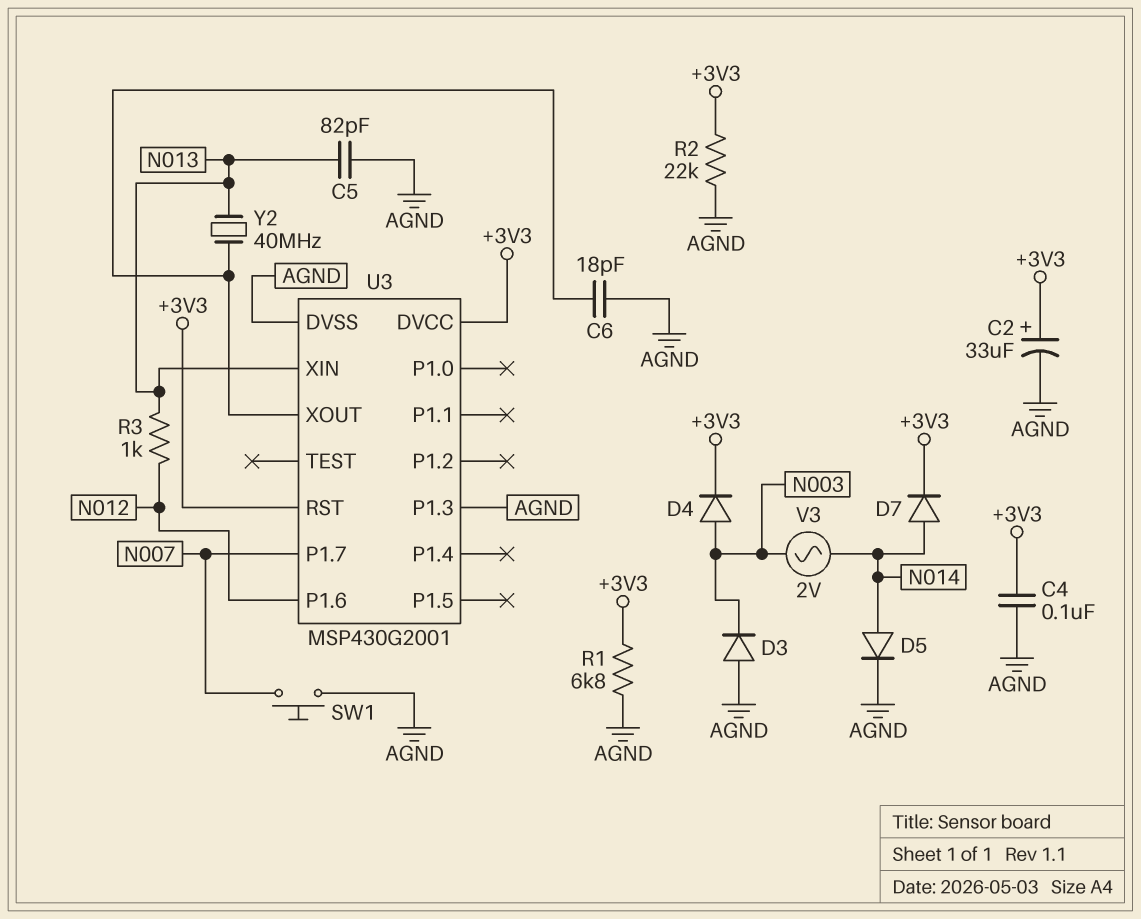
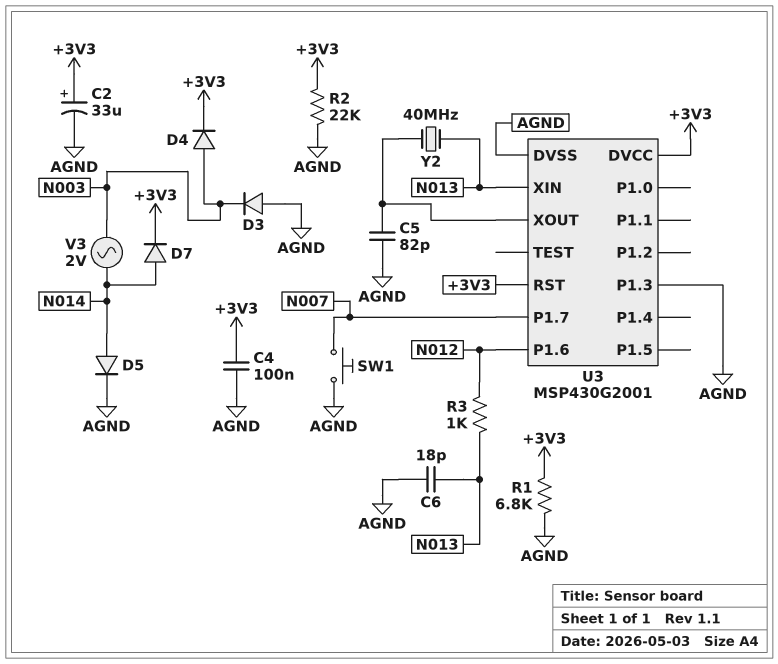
C5: 82pF (AGND, N013) -> 82pF (AGND, U3/XOUT)
C6: 18pF (AGND, U3/XOUT) -> 18pF (AGND, N013)

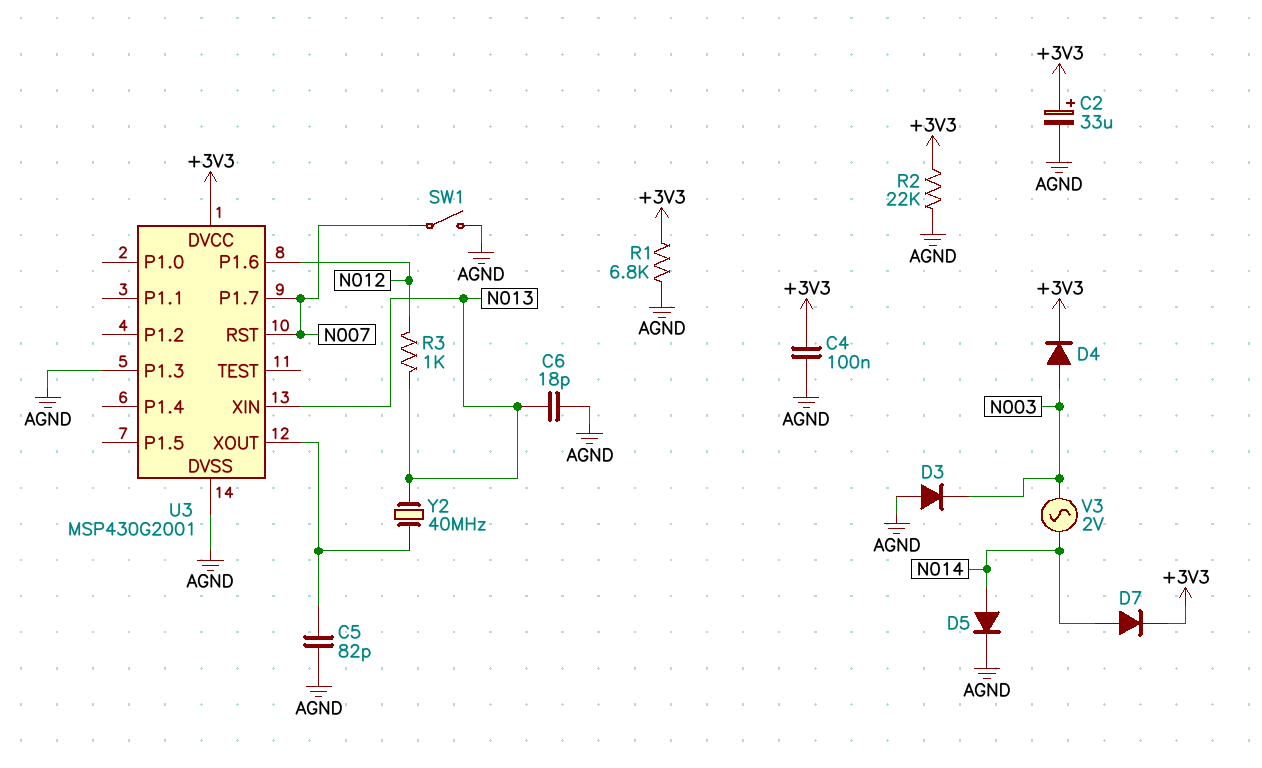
SW1: button (AGND, N007) -> switch (AGND, N007)
U3 pin RST: +3V3 -> N007

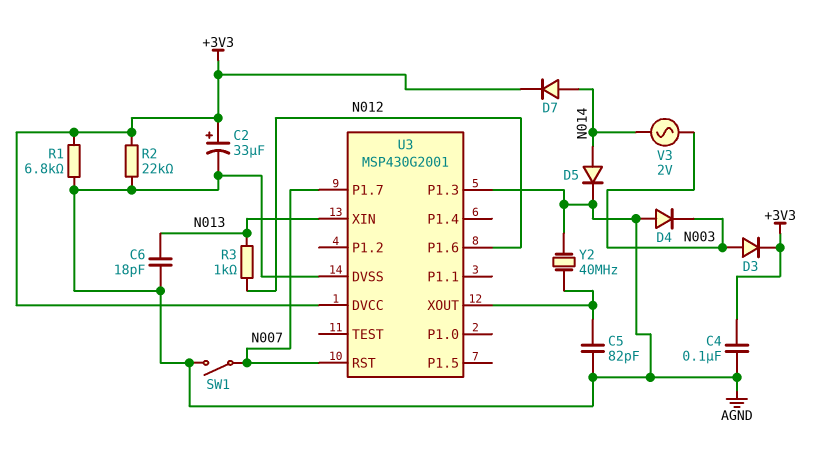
D3: diode (A AGND, K N003) -> diode (A N003, K +3V3)
D4: diode (A N003, K +3V3) -> diode (A AGND, K N003)
Y2: 40MHz (N013, U3/XOUT) -> 40MHz (AGND, U3/XOUT)

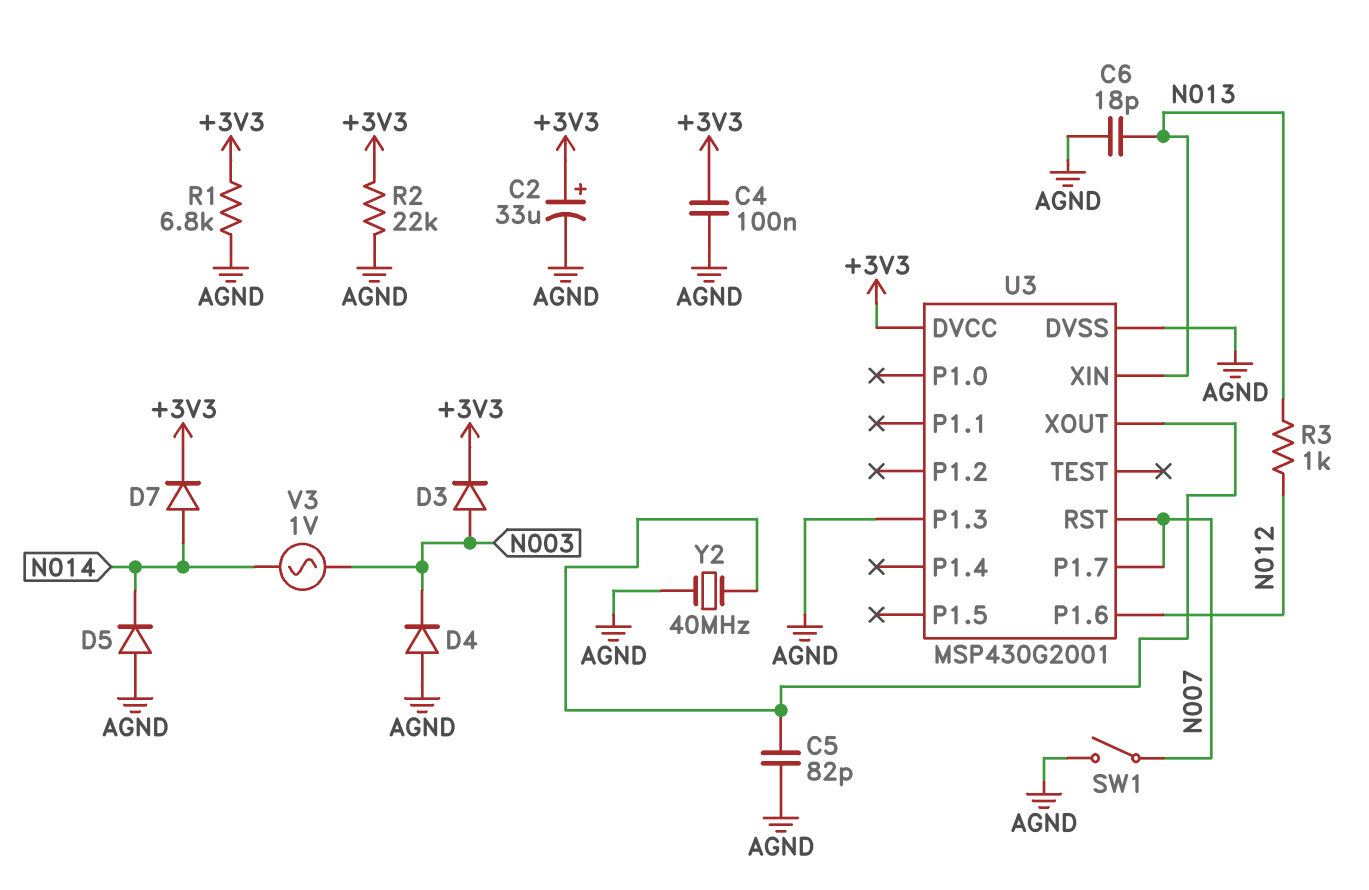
D5: diode (A N014, K AGND) -> diode (A AGND, K N014)
V3: AC 2V (N003, N014) -> AC 1V (N003, N014)

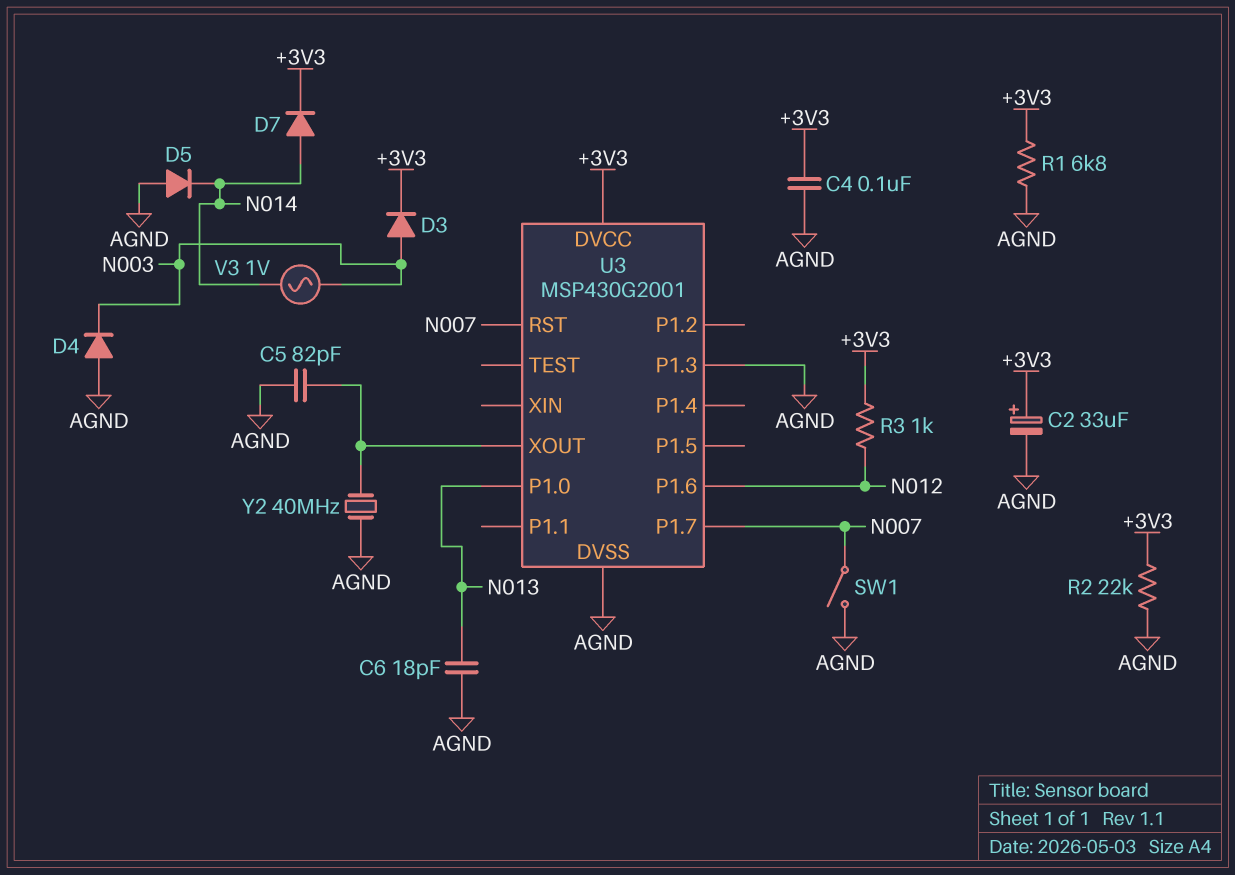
R3: 1k (N012, N013) -> 1k (+3V3, N012)
U3 pin P1.0: none -> N013
U3 pin XIN: N013 -> none

